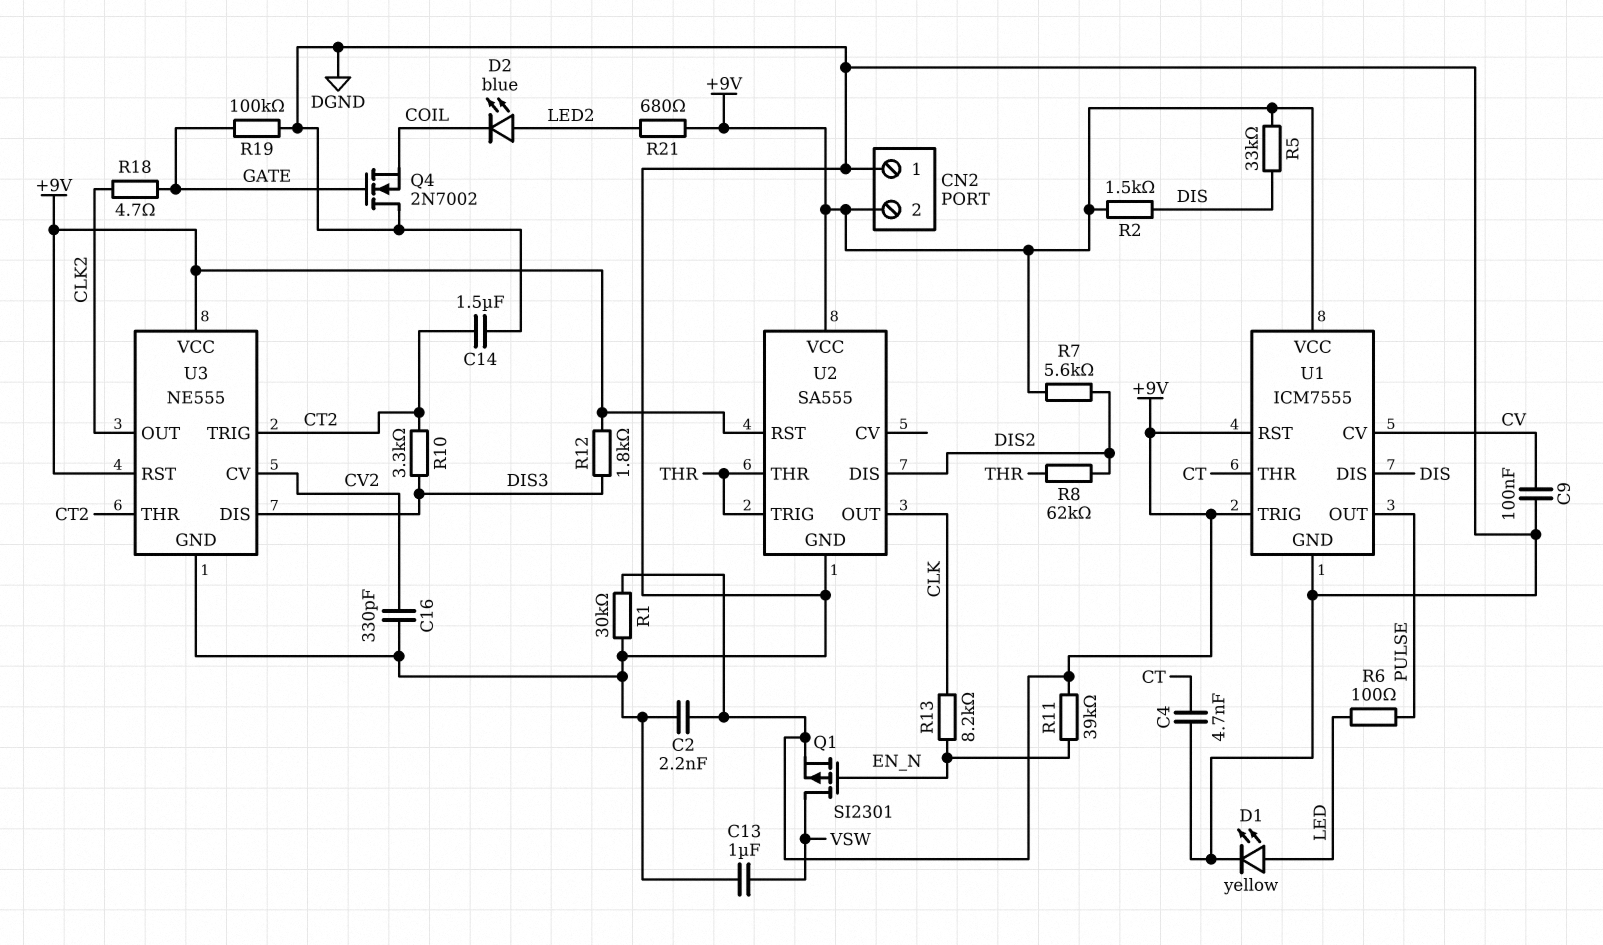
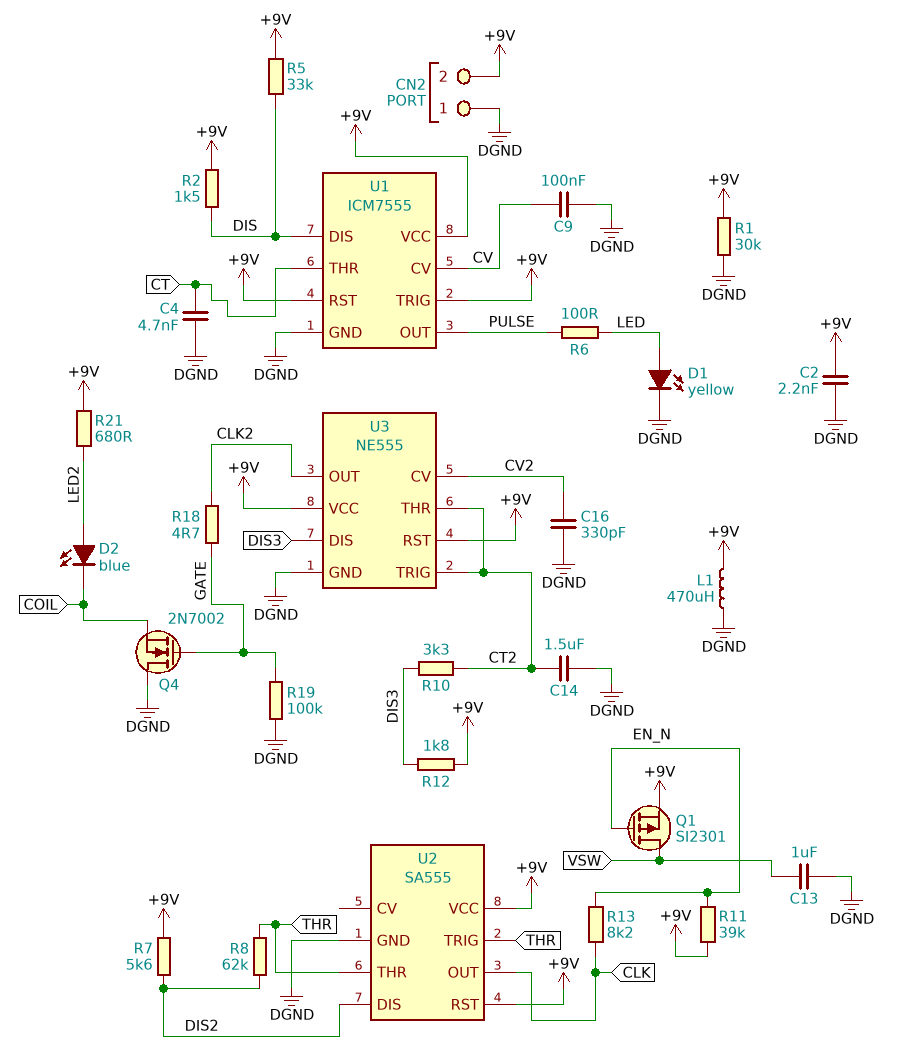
L1: none -> 470uH (+9V, DGND)

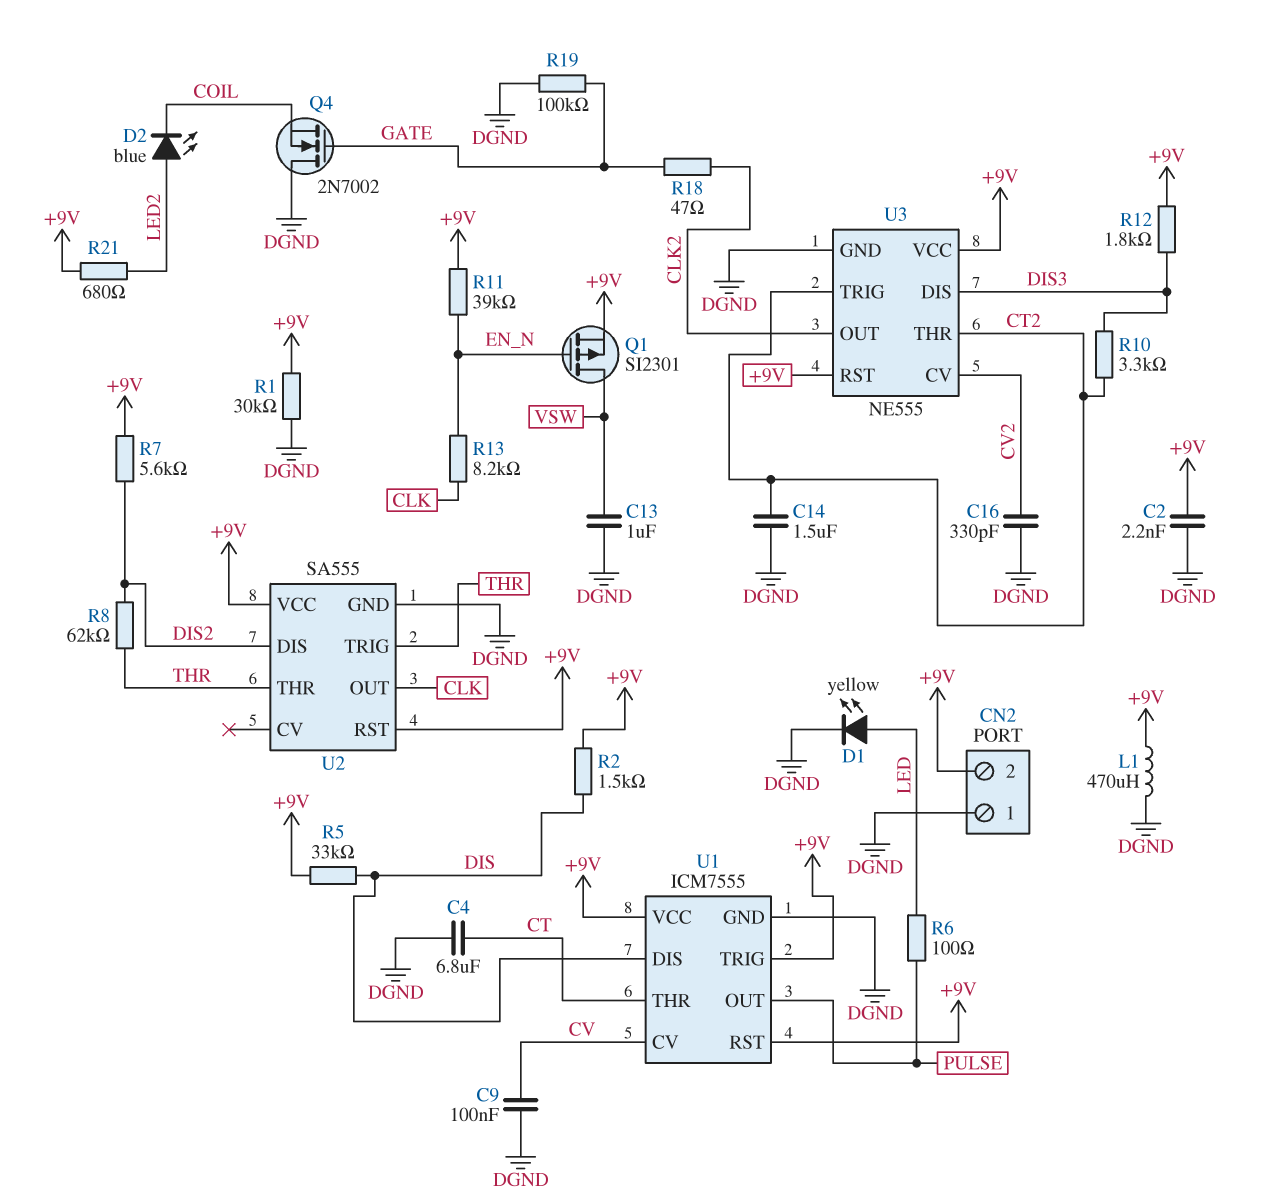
C4: 4.7nF (CT, DGND) -> 6.8uF (CT, DGND)
R18: 4.7 (CLK2, GATE) -> 47 (CLK2, GATE)

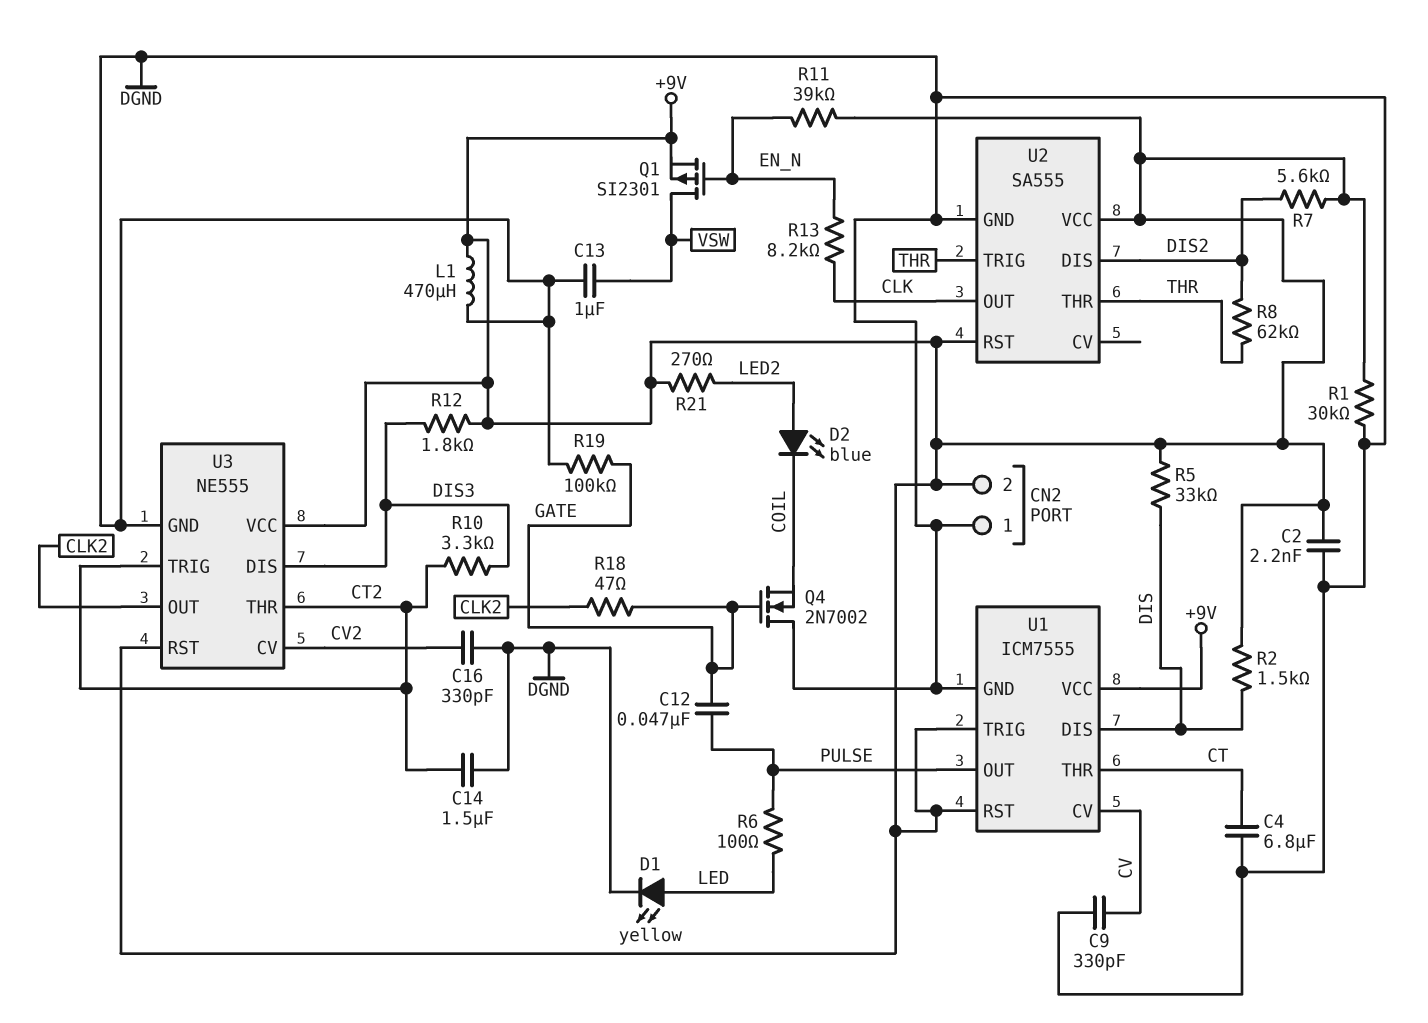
C9: 100nF (CV, DGND) -> 330pF (CV, DGND)
C12: none -> 47nF (GATE, PULSE)
R21: 680 (+9V, LED2) -> 270 (+9V, LED2)

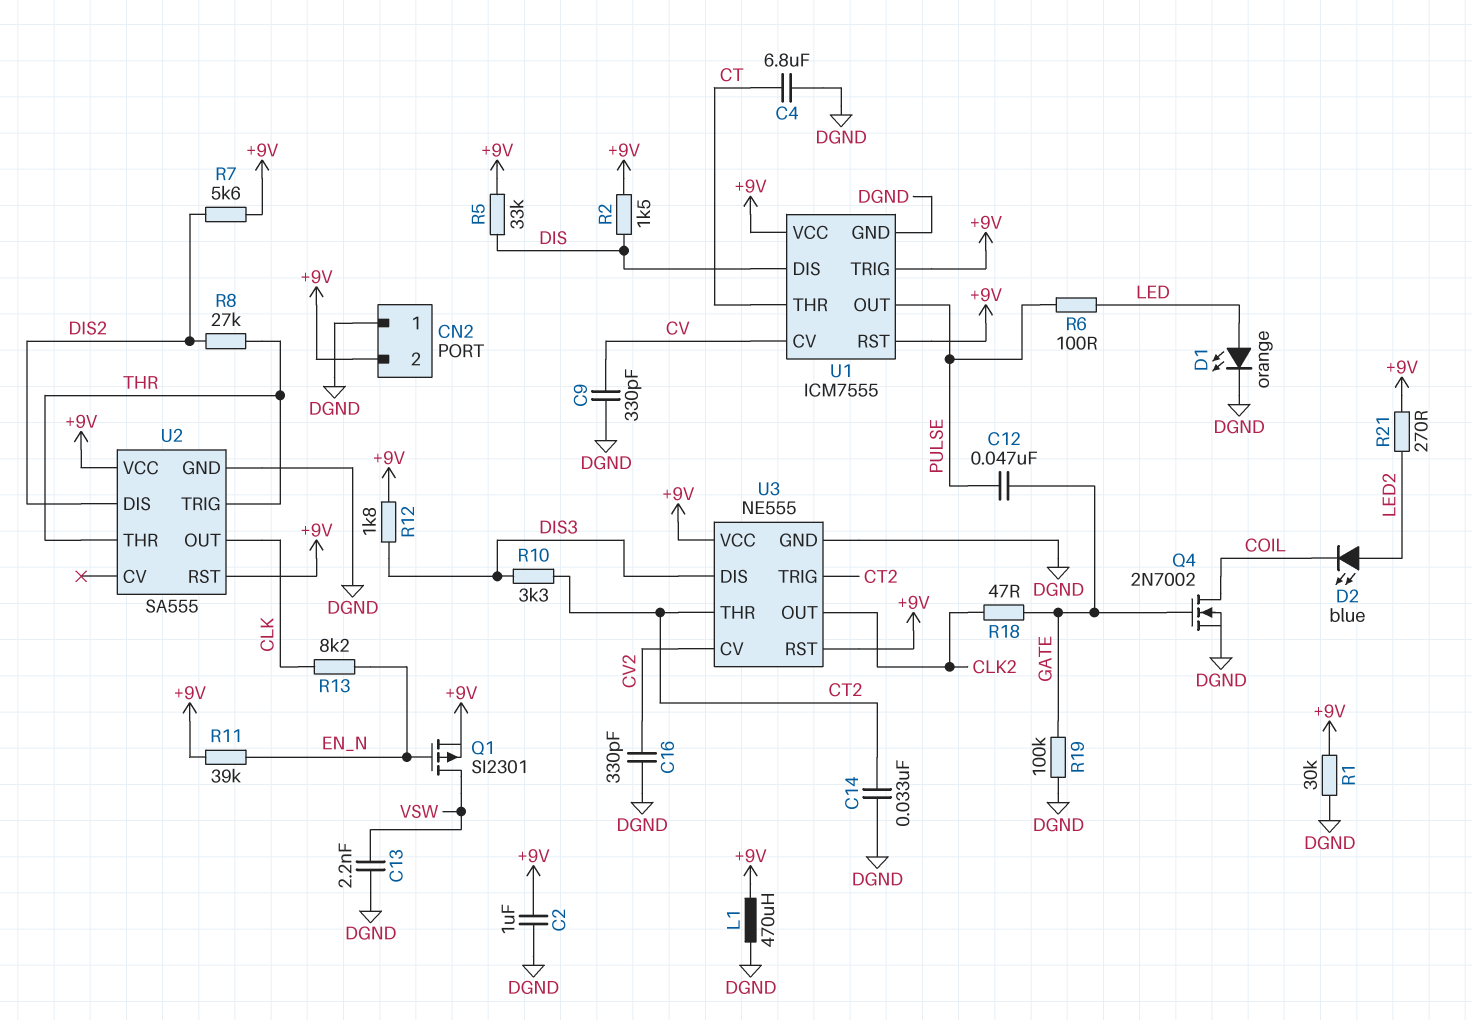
C2: 2.2nF (+9V, DGND) -> 1uF (+9V, DGND)
C13: 1uF (DGND, VSW) -> 2.2nF (DGND, VSW)
C14: 1.5uF (CT2, DGND) -> 33nF (CT2, DGND)
D1: LED yellow (A LED, K DGND) -> LED orange (A LED, K DGND)
Q4: NMOS 2N7002 (G GATE, D DGND, S COIL) -> NMOS 2N7002 (G GATE, D COIL, S DGND)
R8: 62k (DIS2, THR) -> 27k (DIS2, THR)

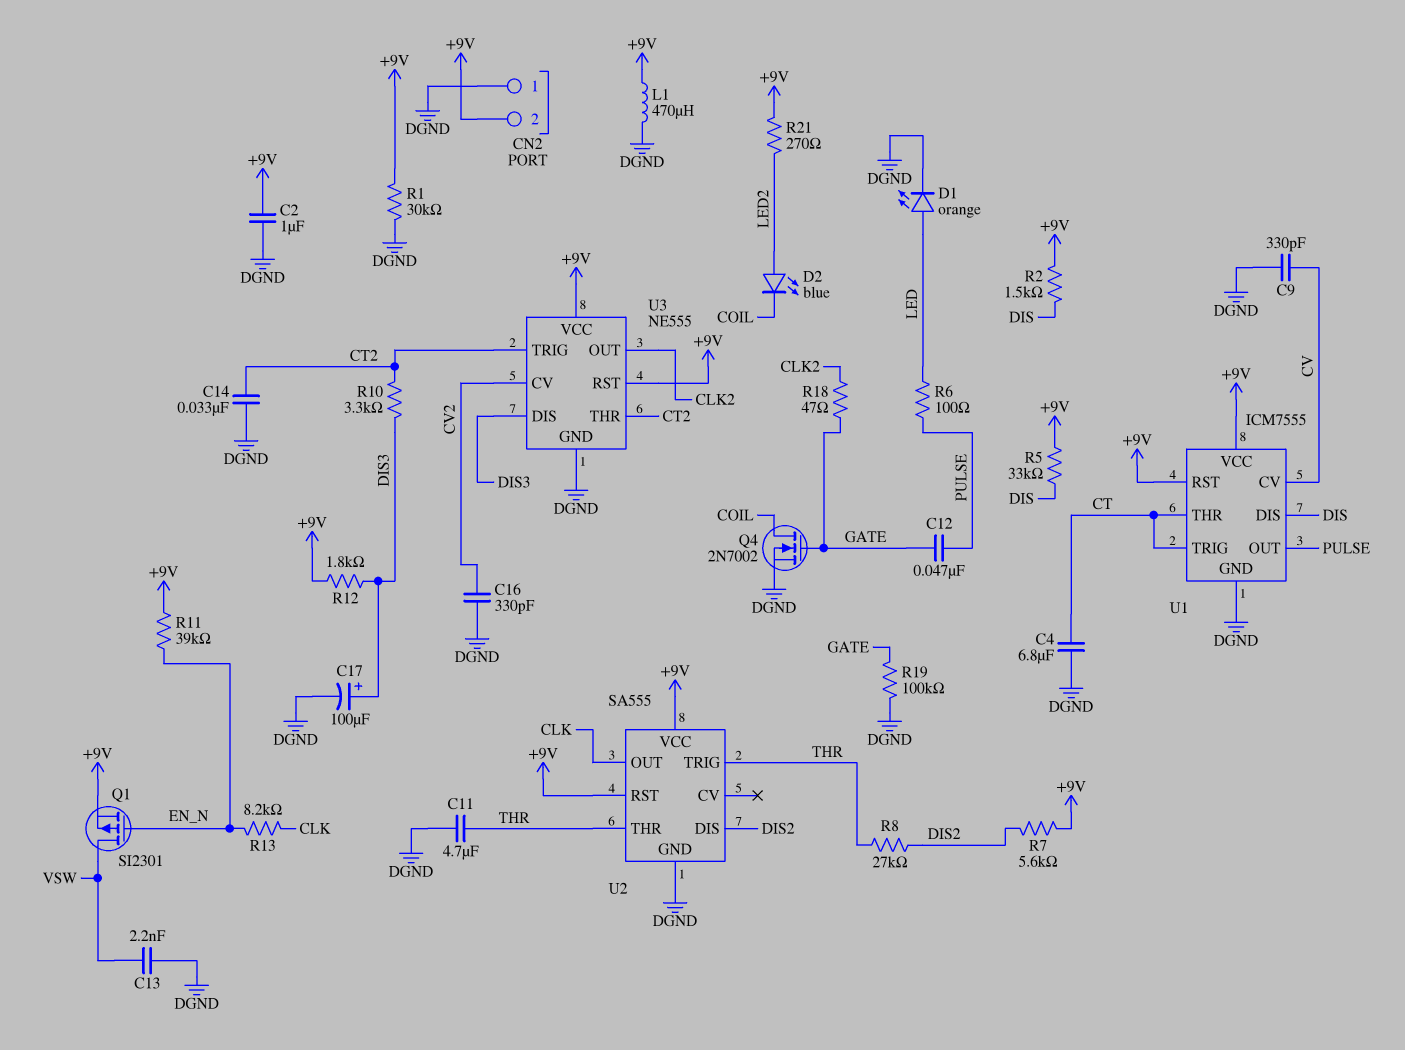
C11: none -> 4.7uF (DGND, THR)
C17: none -> 100uF (plus DIS3, minus DGND)
U1 pin TRIG: +9V -> CT

